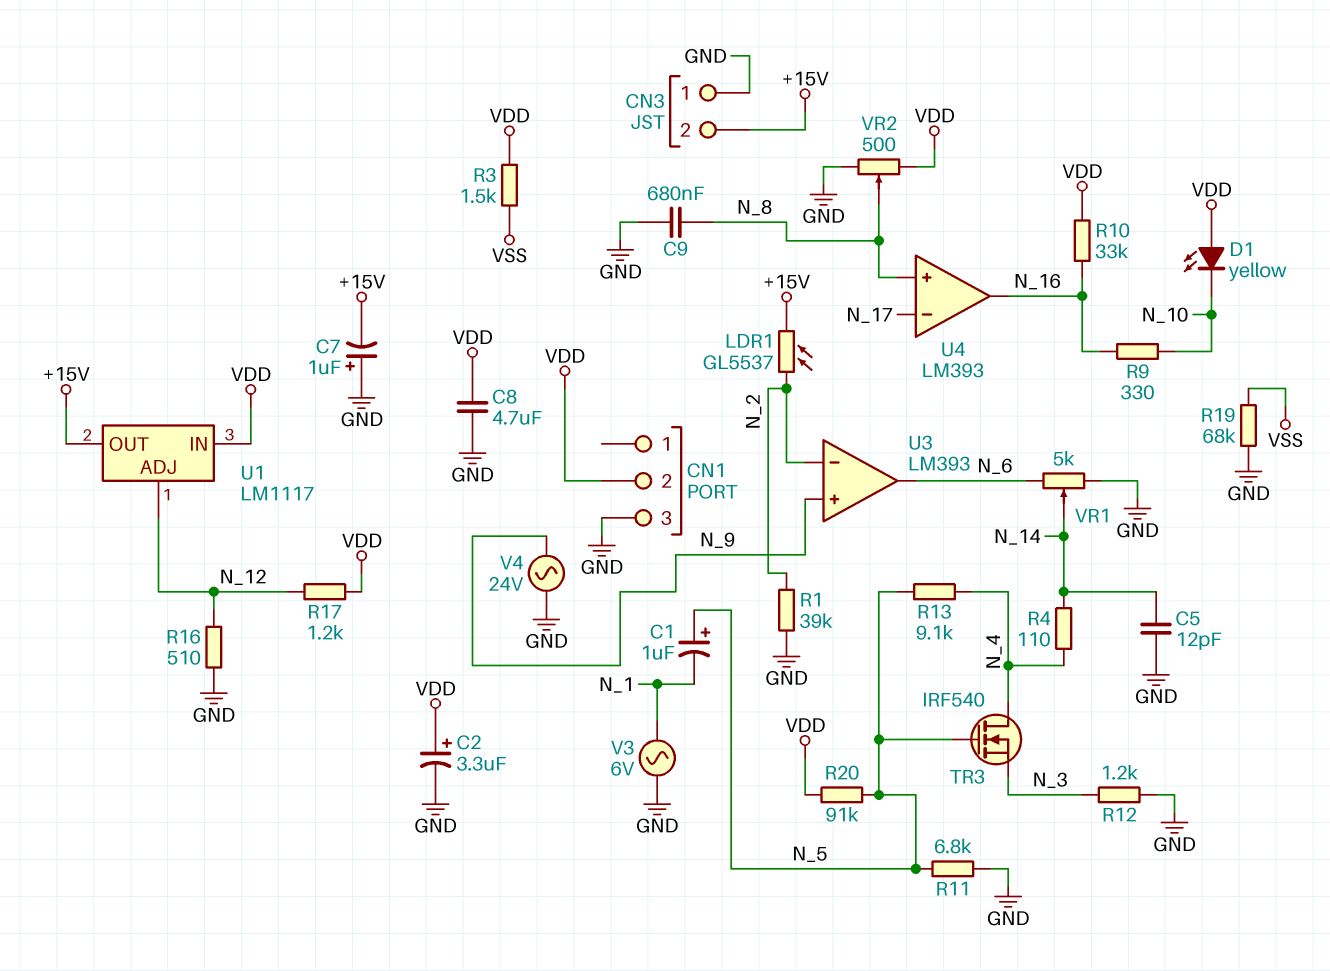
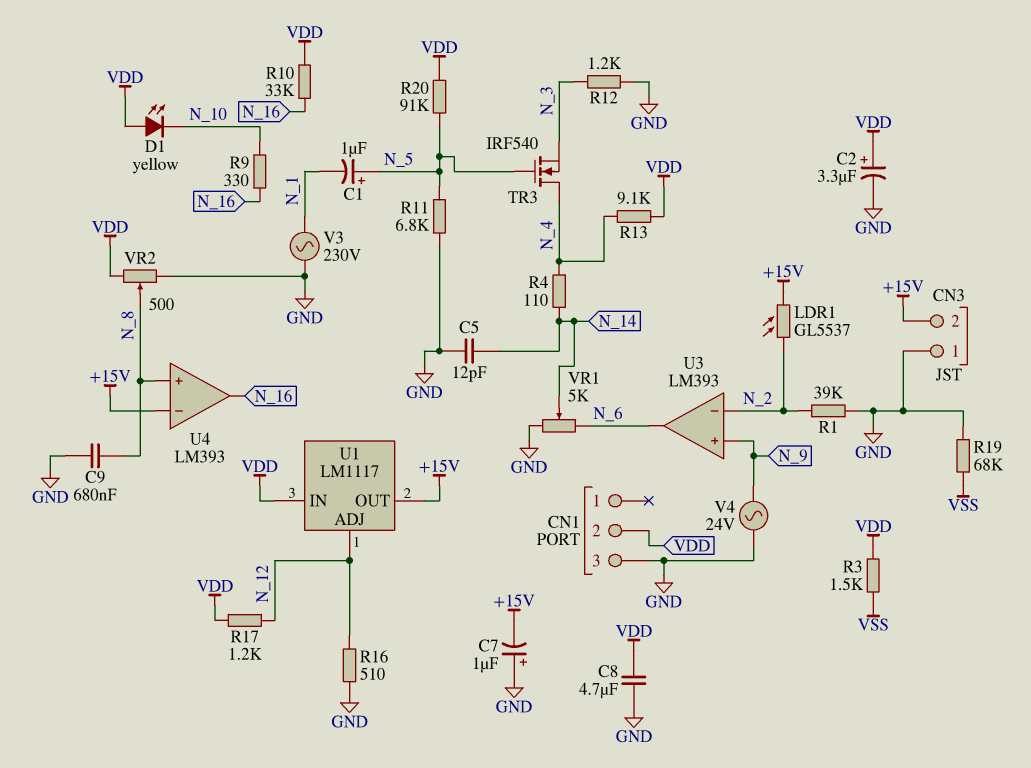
R13: 9.1k (N_4, N_5) -> 9.1k (N_4, VDD)
U4 pin in-: N_17 -> +15V
V3: AC 6V (GND, N_1) -> AC 230V (GND, N_1)

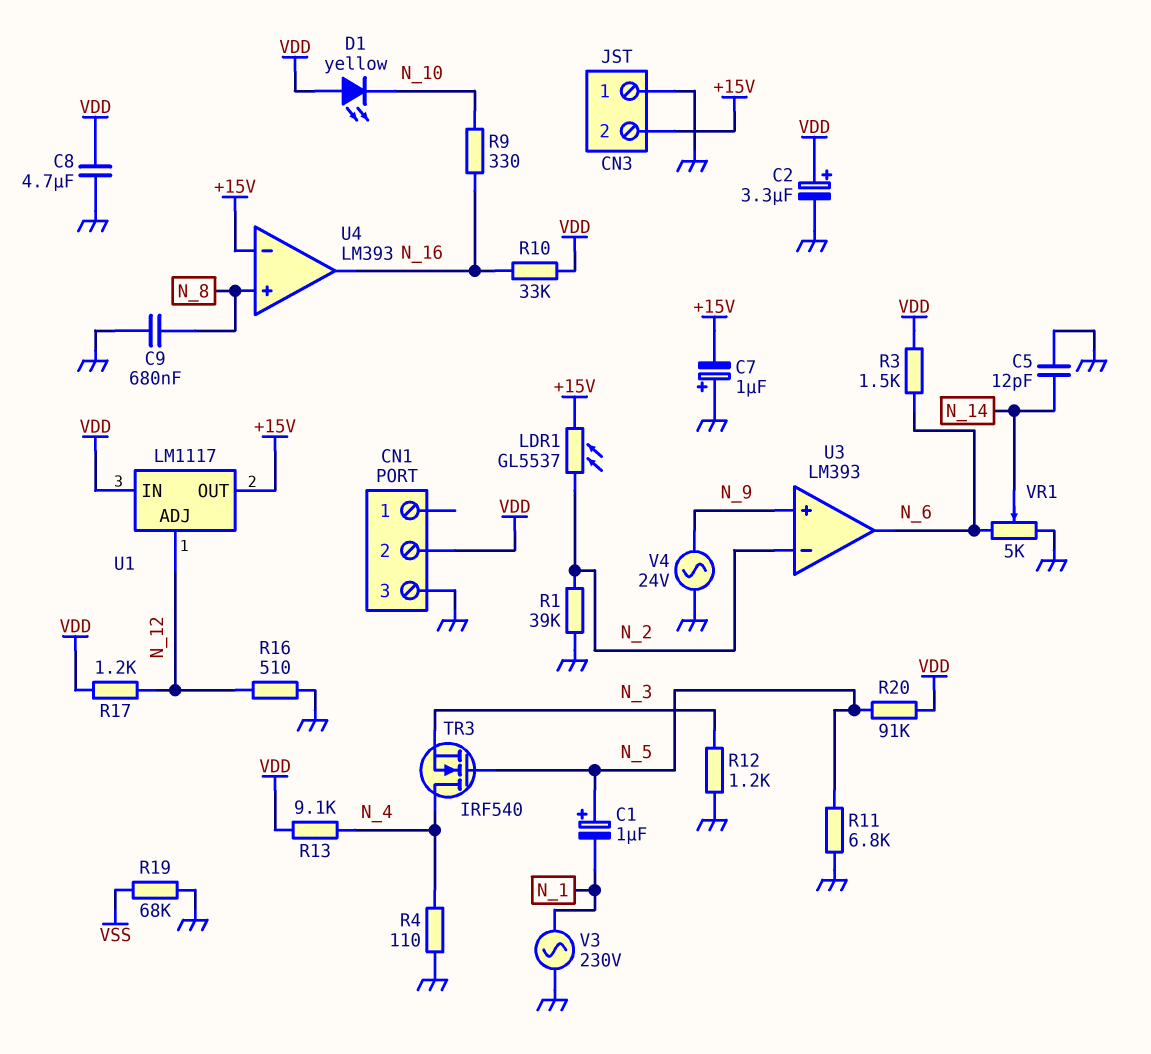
R3: 1.5k (VDD, VSS) -> 1.5k (N_6, VDD)
R4: 110 (N_4, N_14) -> 110 (GND, N_4)
VR2: 500 (GND, VDD, wiper N_8) -> none

